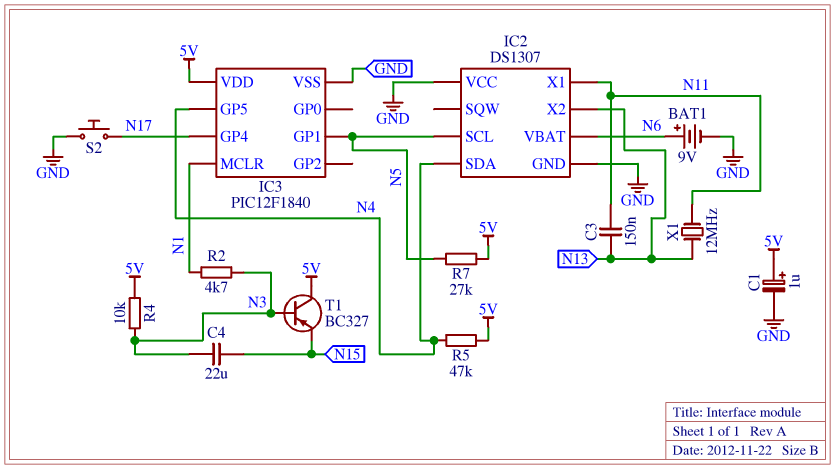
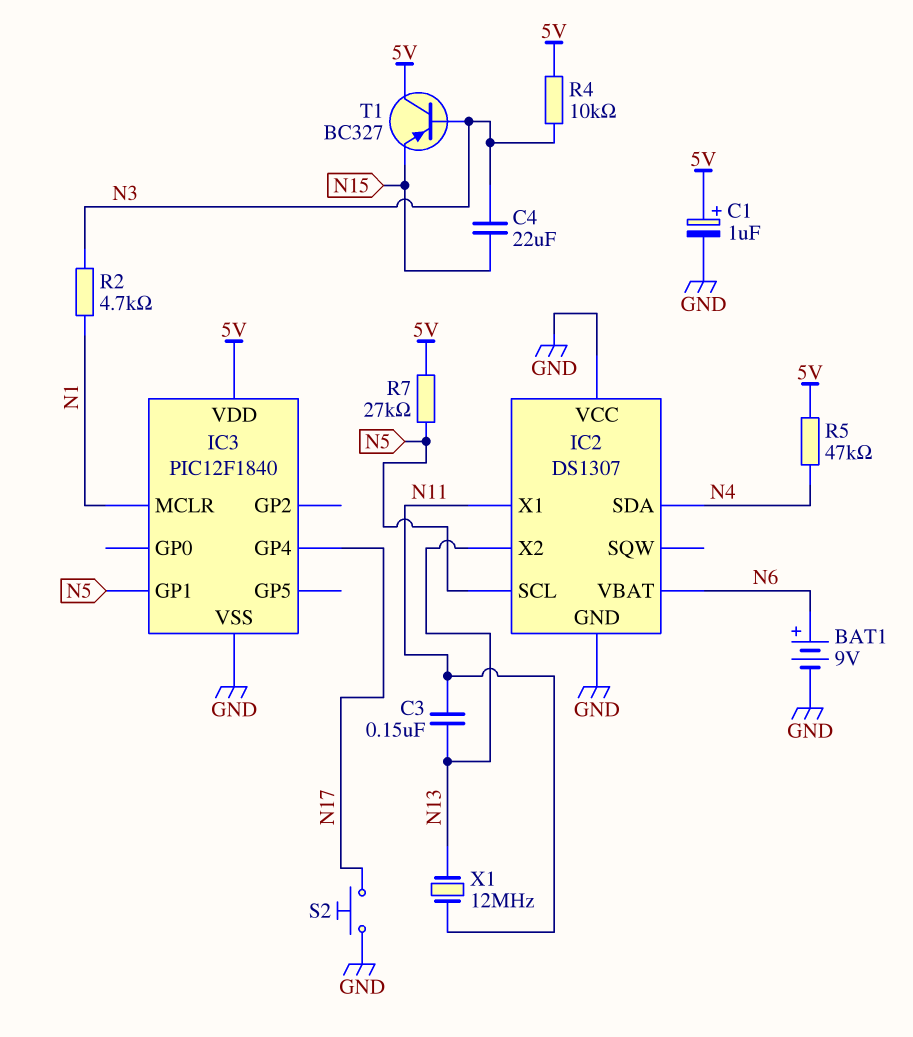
IC3 pin GP5: N4 -> none

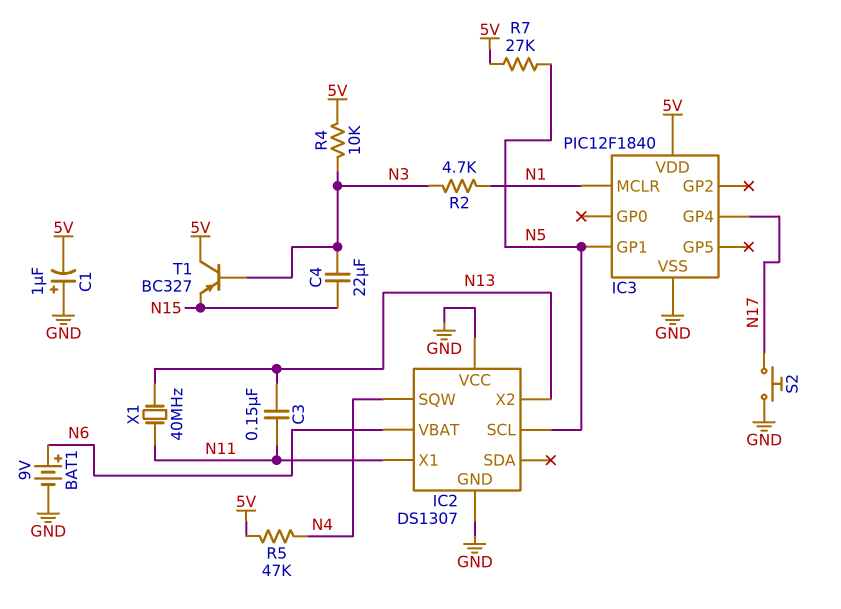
C1: 1uF (plus 5V, minus GND) -> 1uF (plus GND, minus 5V)
IC2 pin SDA: N4 -> none
IC2 pin SQW: none -> N4
X1: 12MHz (N11, N13) -> 40MHz (N11, N13)

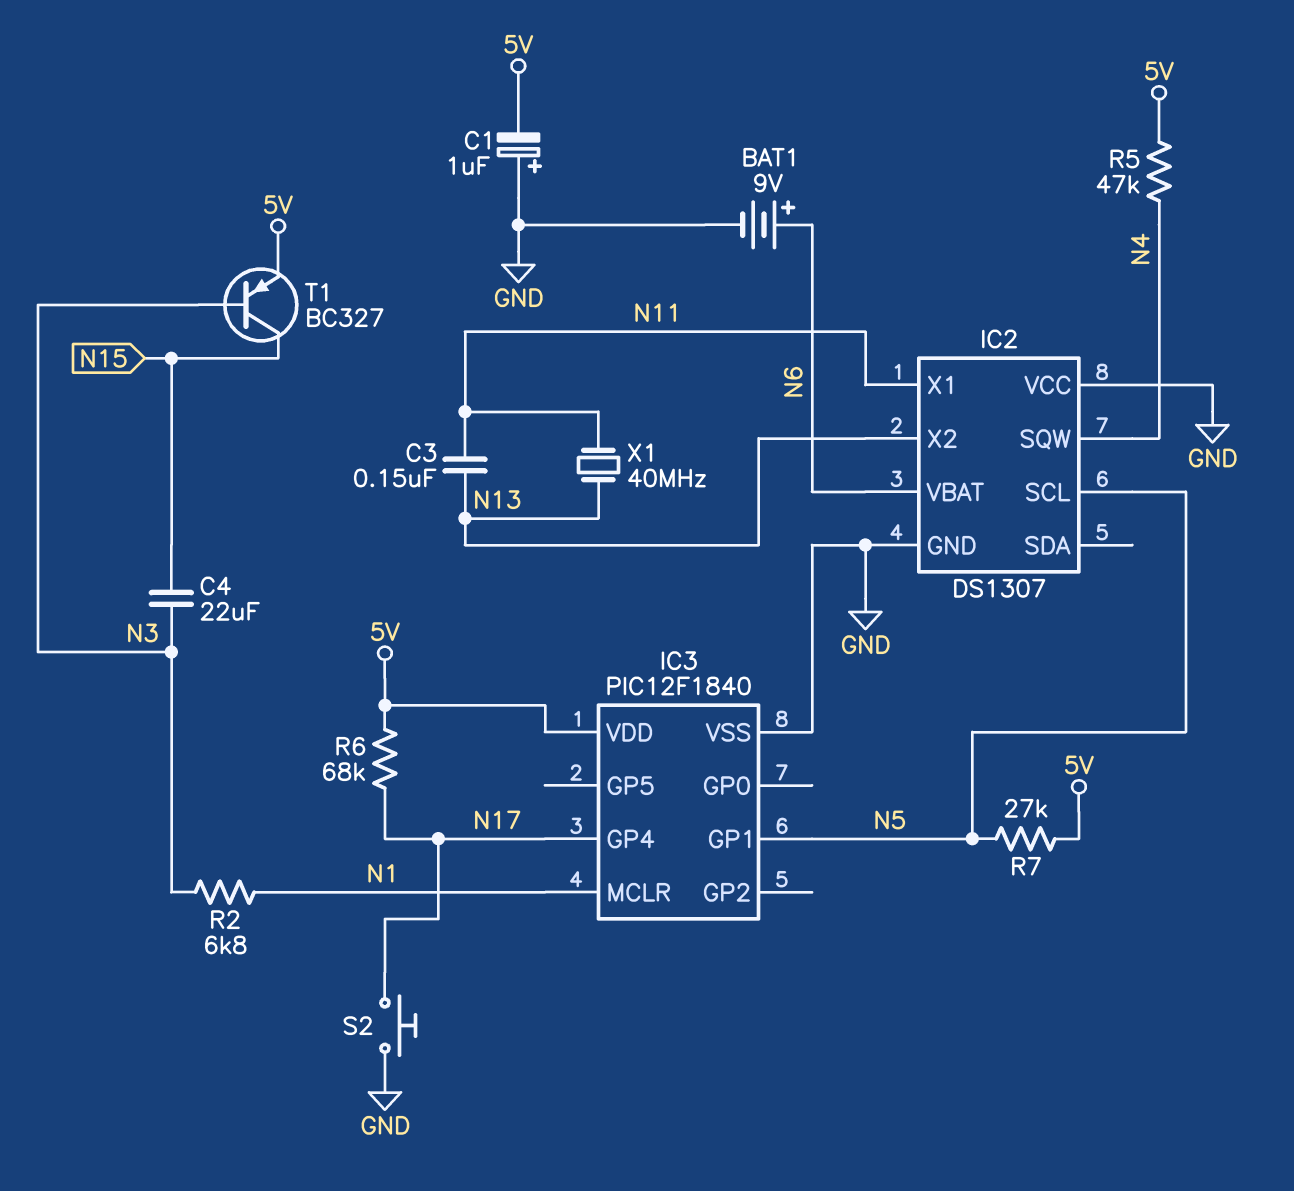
R2: 4.7k (N1, N3) -> 6.8k (N1, N3)
R4: 10k (5V, N3) -> none
R6: none -> 68k (5V, N17)
T1: PNP BC327 (B N3, C 5V, E N15) -> PNP BC327 (B N3, C N15, E 5V)

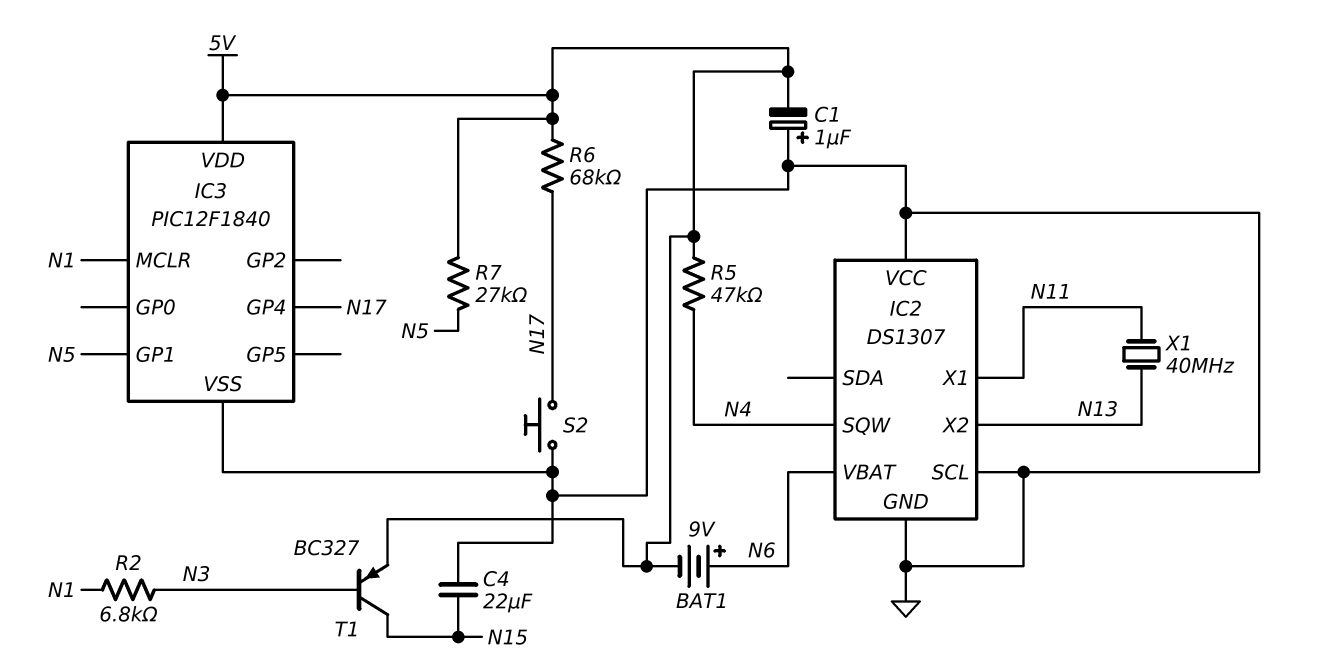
BAT1: 9V (plus N6, minus GND) -> 9V (plus N6, minus 5V)
C3: 150nF (N11, N13) -> none
C4: 22uF (N3, N15) -> 22uF (GND, N15)
IC2 pin SCL: N5 -> GND

